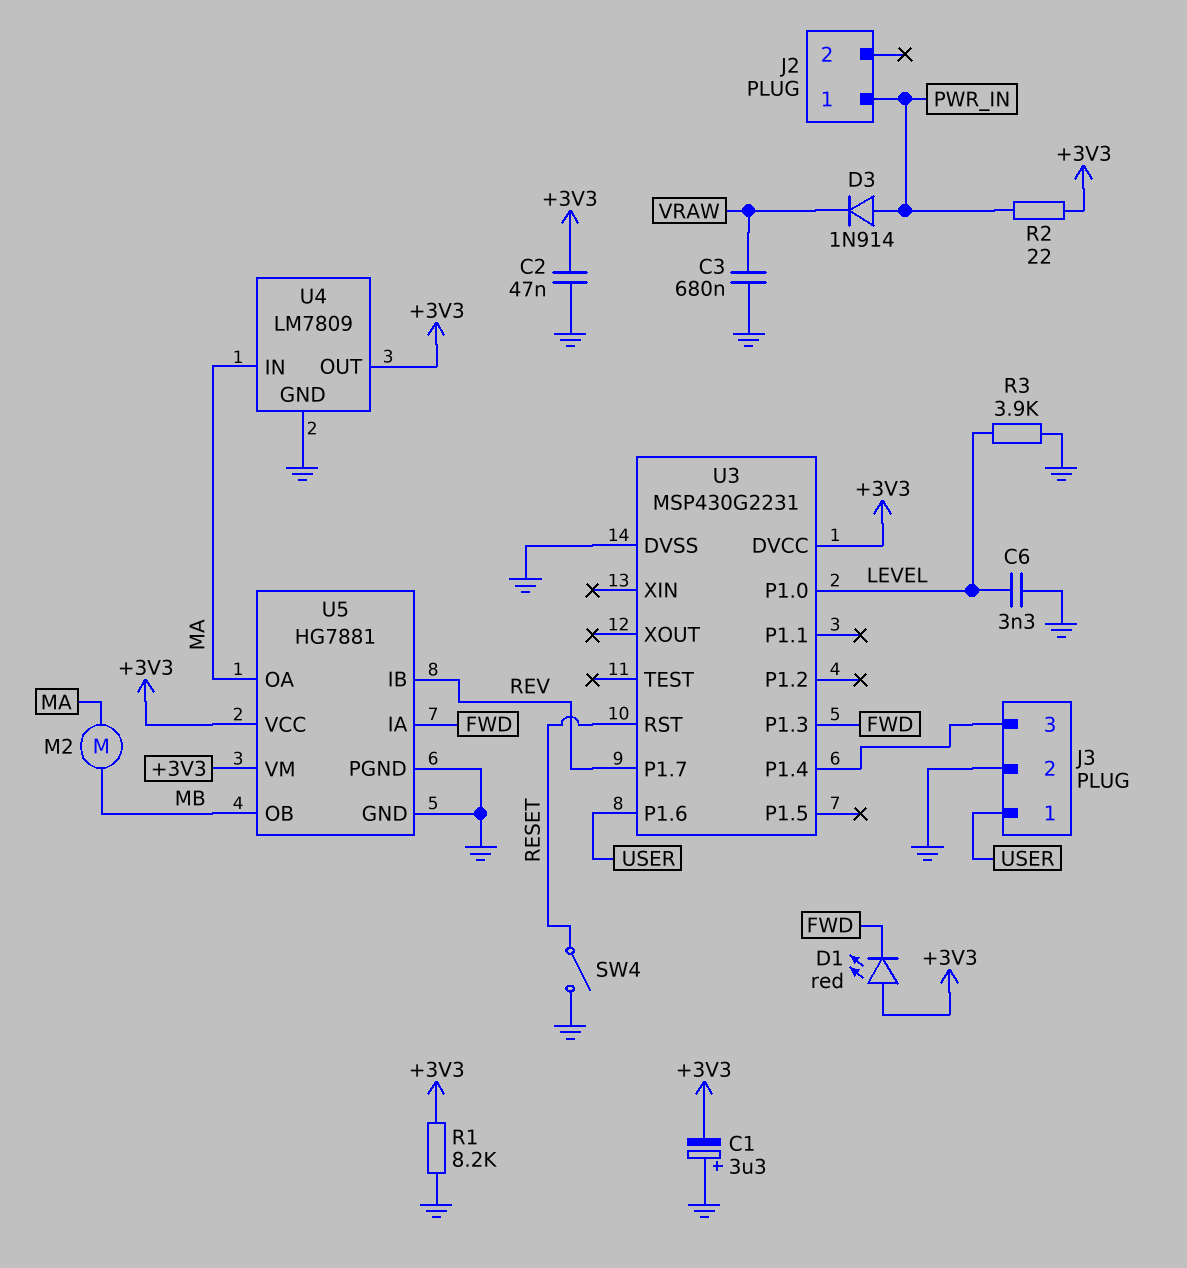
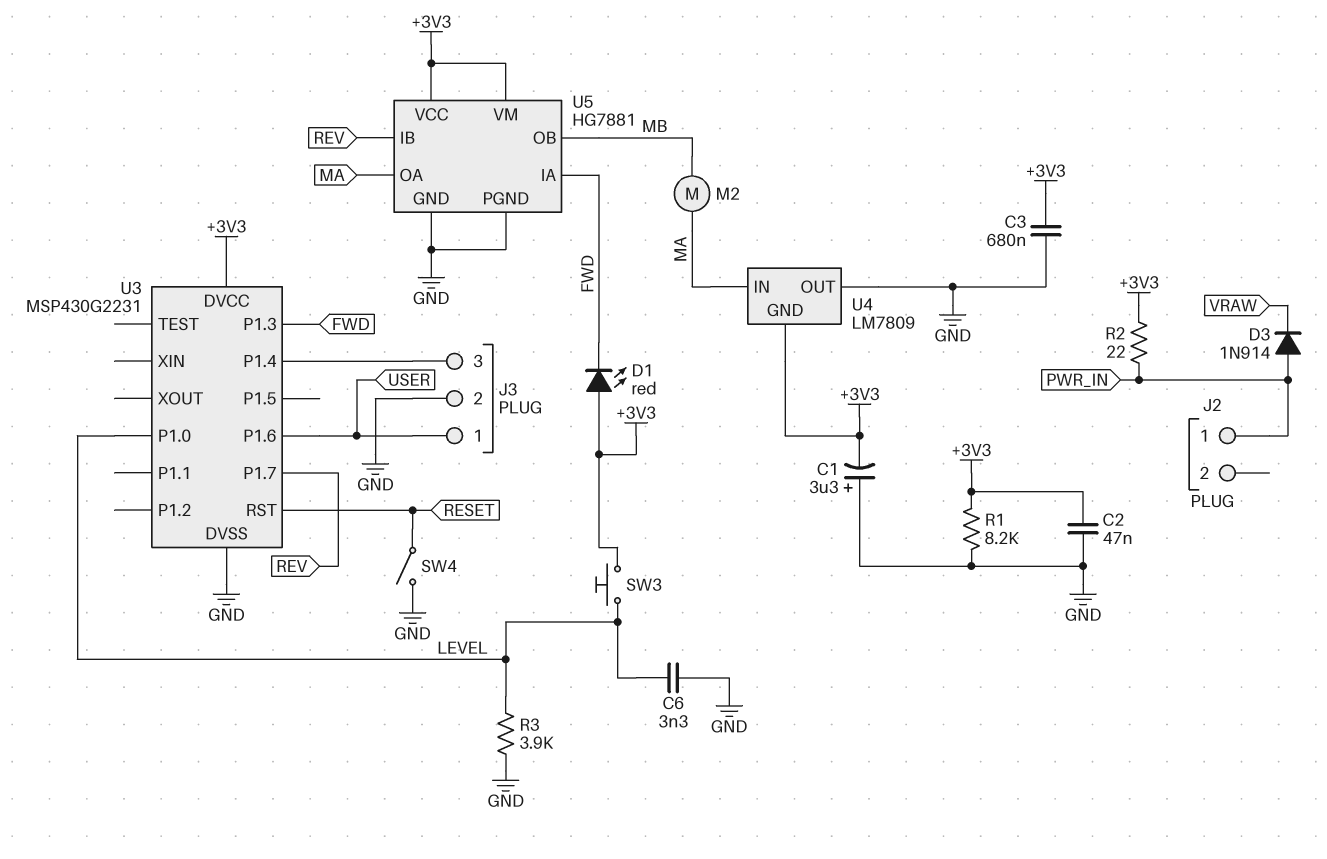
C3: 680nF (GND, VRAW) -> 680nF (+3V3, GND)
SW3: none -> button (+3V3, LEVEL)
U4 pin GND: GND -> +3V3
U4 pin OUT: +3V3 -> GND

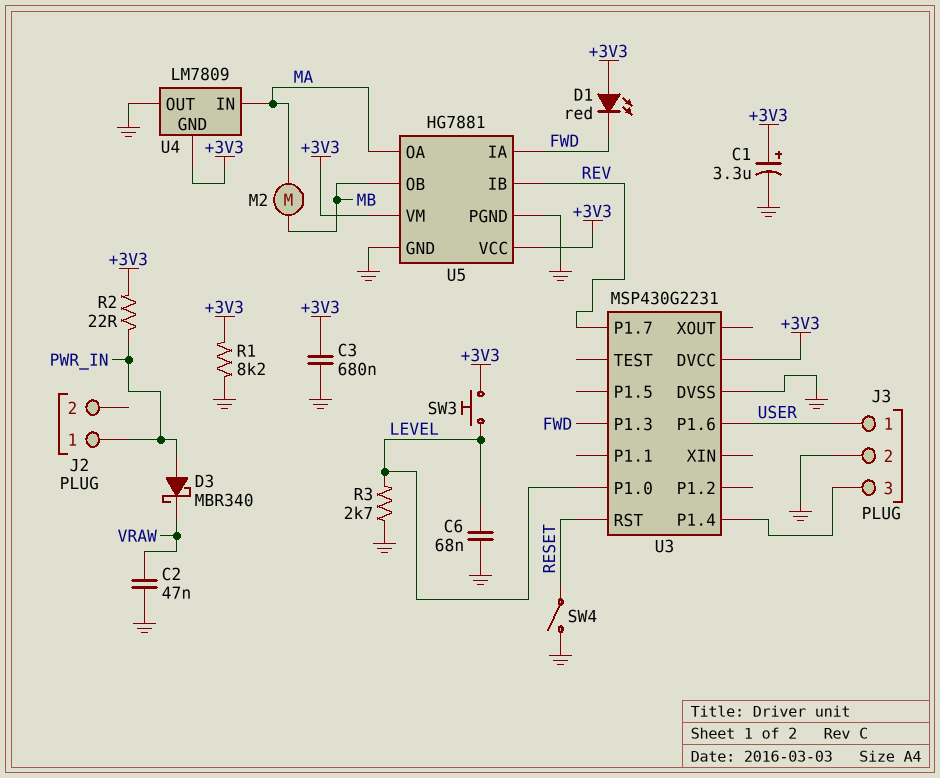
C1: 3.3uF (plus GND, minus +3V3) -> 3.3uF (plus +3V3, minus GND)
C2: 47nF (+3V3, GND) -> 47nF (GND, VRAW)
C6: 3.3nF (GND, LEVEL) -> 68nF (GND, LEVEL)
D3: diode 1N914 (A PWR_IN, K VRAW) -> schottky MBR340 (A PWR_IN, K VRAW)
R3: 3.9k (GND, LEVEL) -> 2.7k (GND, LEVEL)

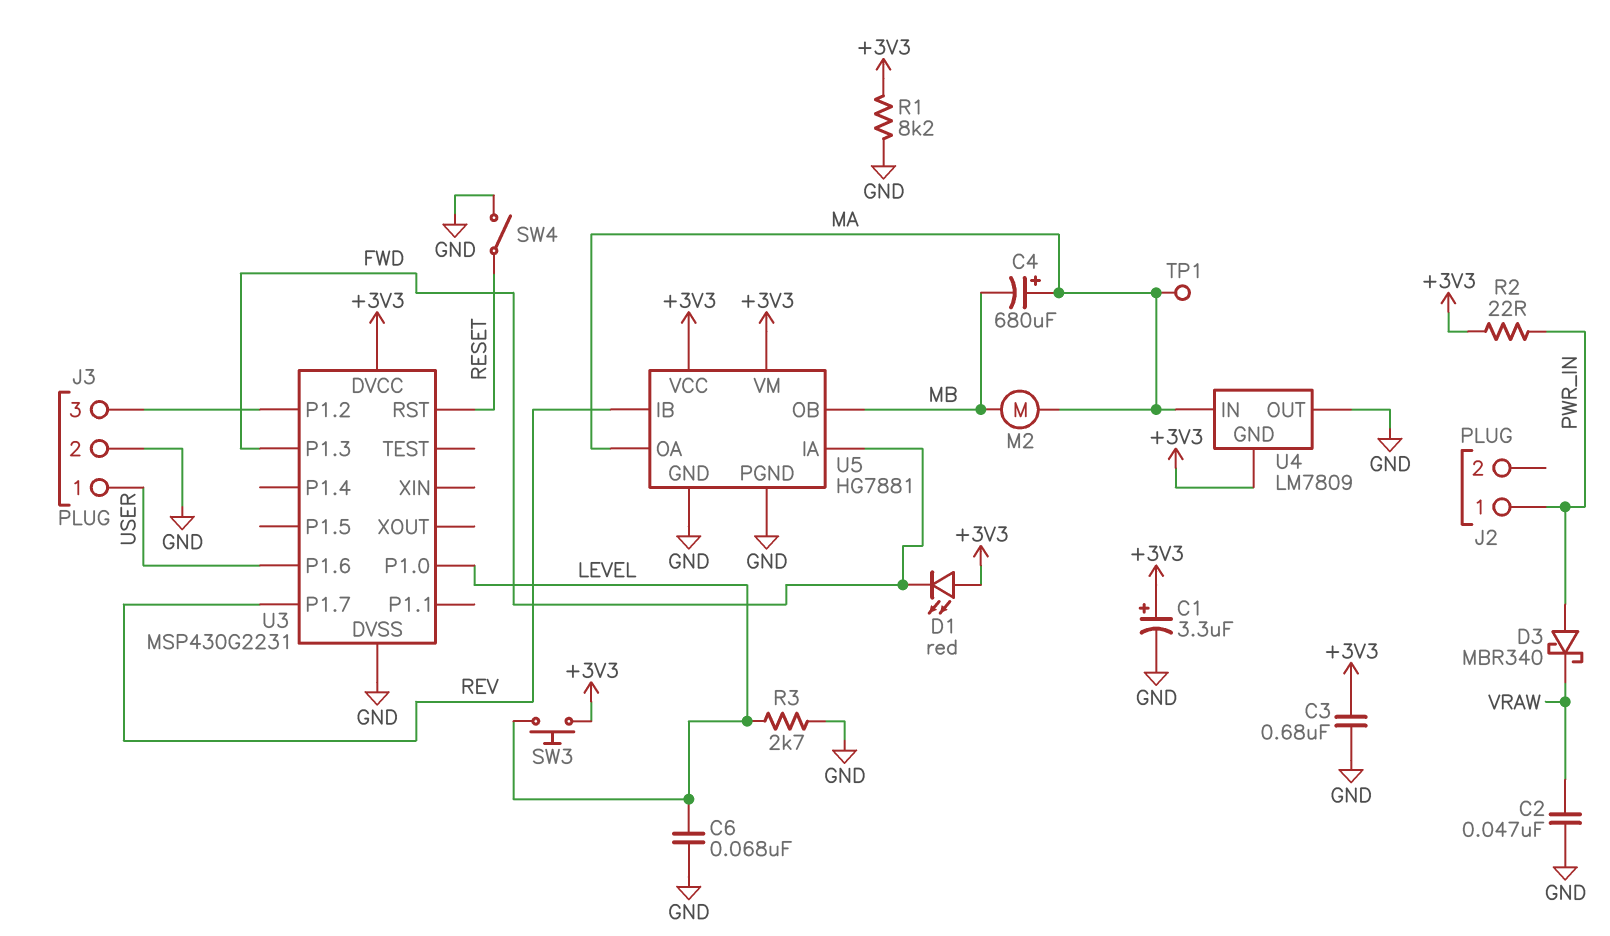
C4: none -> 680uF (plus MA, minus MB)
TP1: none -> test point (MA)
U3 pin P1.2: none -> J3/3
U3 pin P1.4: J3/3 -> none

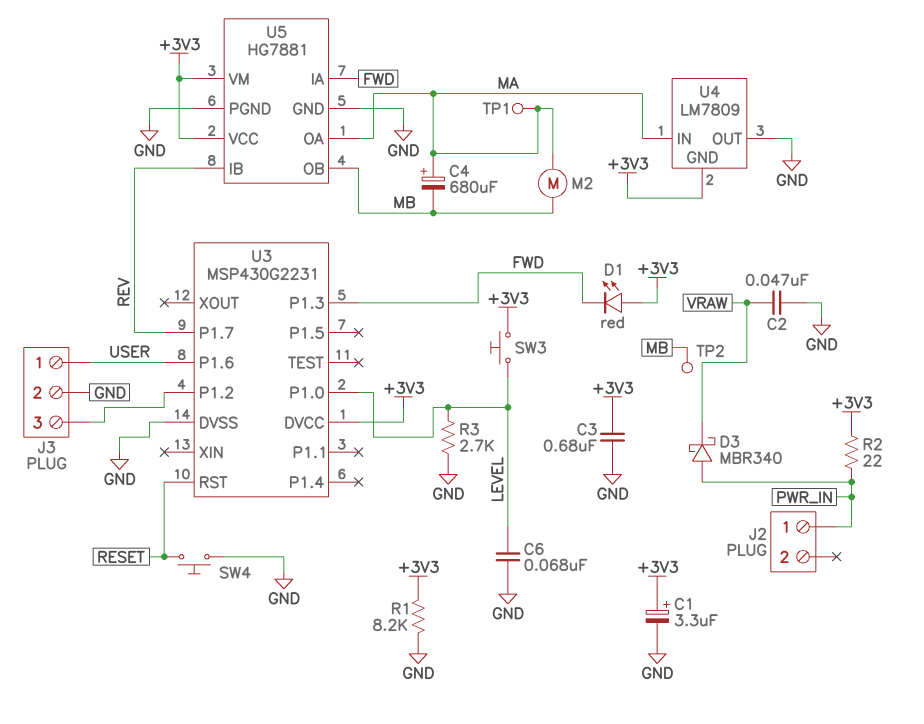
SW4: switch (GND, RESET) -> button (GND, RESET)
TP2: none -> test point (MB)

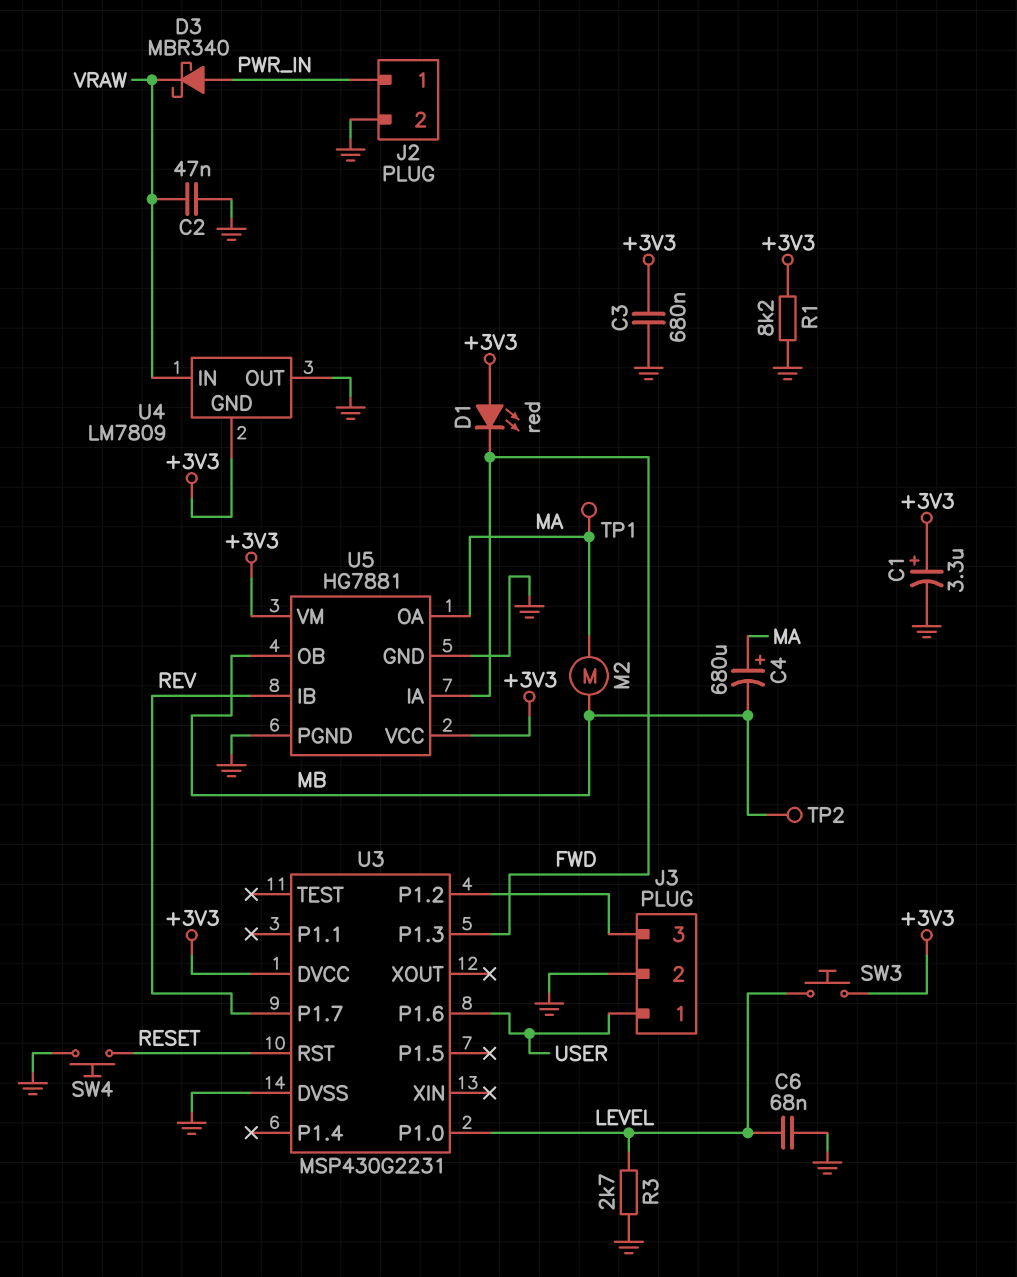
J2 pin 2: none -> GND
R2: 22 (+3V3, PWR_IN) -> none
U4 pin IN: MA -> VRAW

